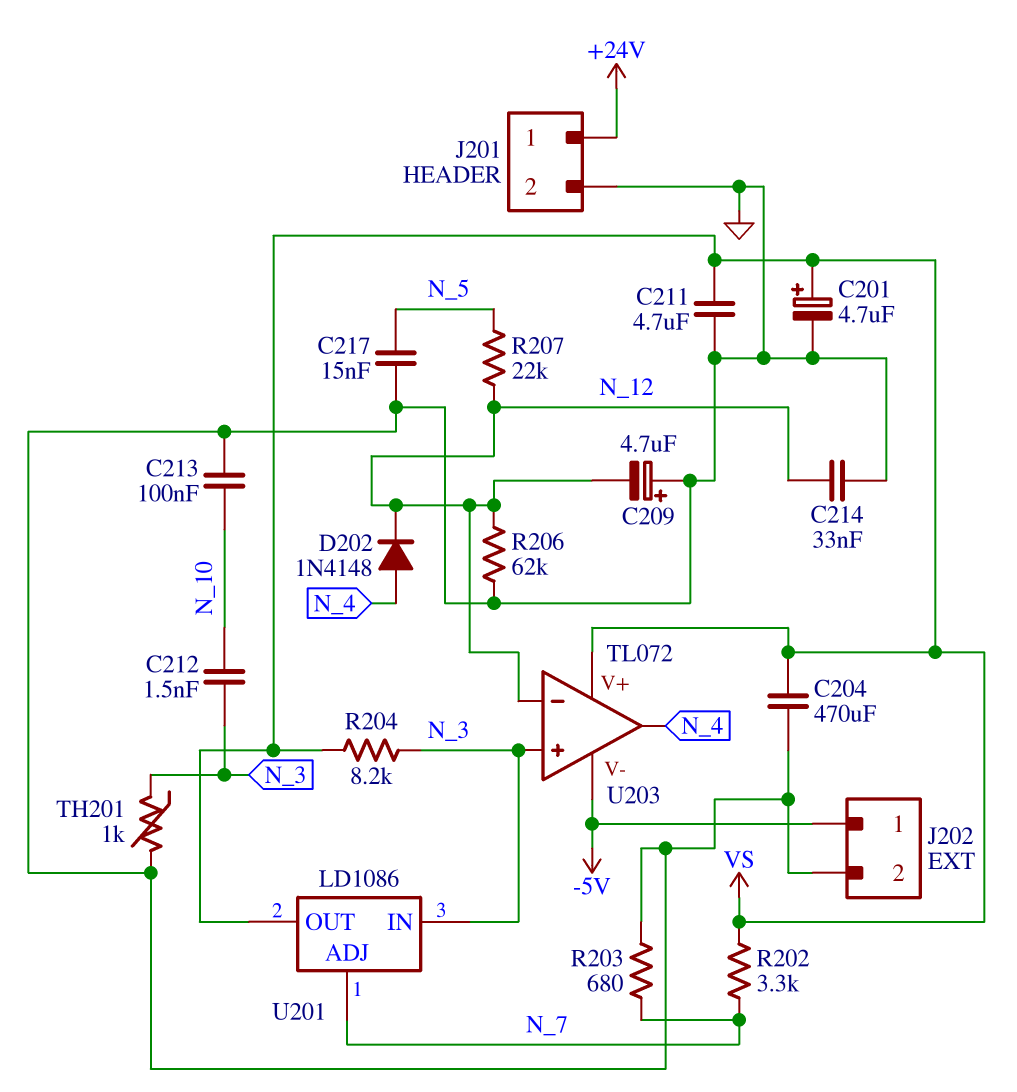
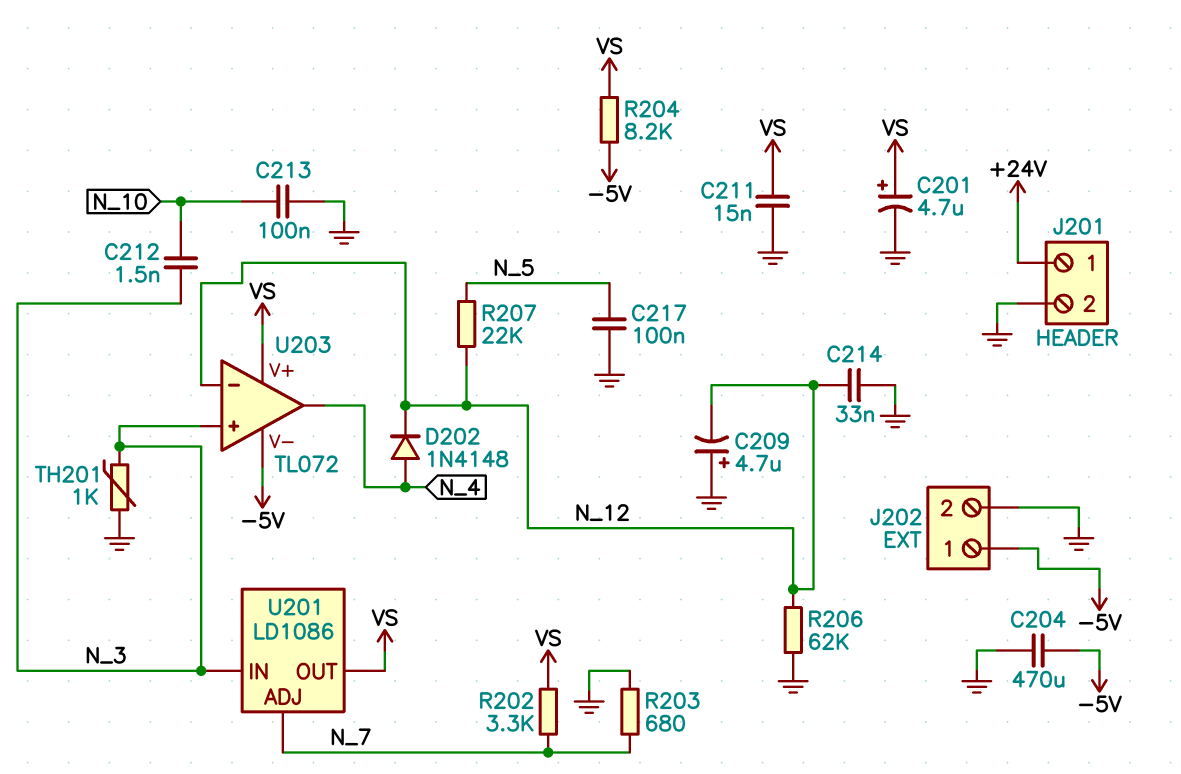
C204: 470uF (GND, VS) -> 470uF (-5V, GND)
C211: 4.7uF (GND, VS) -> 15nF (GND, VS)
C217: 15nF (GND, N_5) -> 100nF (GND, N_5)
R204: 8.2k (N_3, VS) -> 8.2k (-5V, VS)

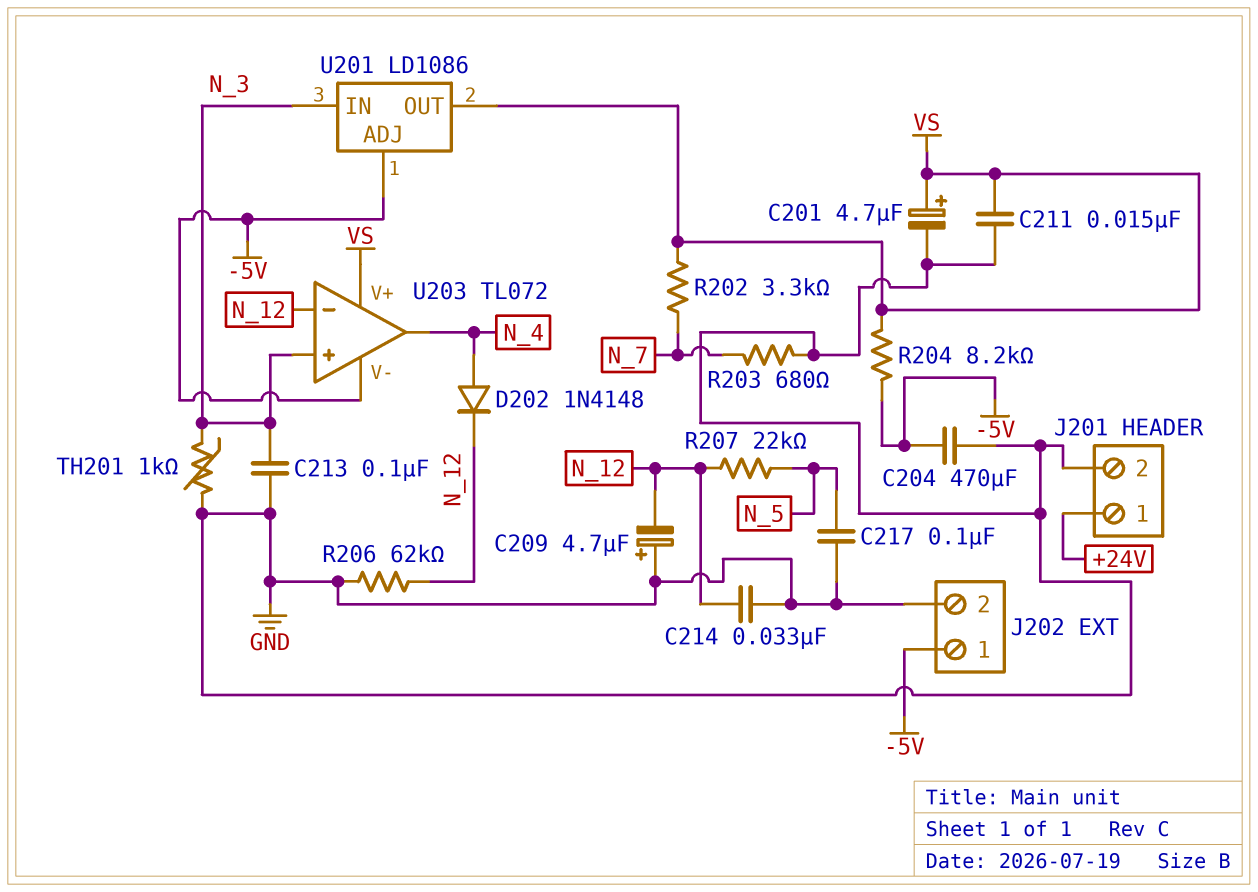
C212: 1.5nF (N_3, N_10) -> none
C213: 100nF (GND, N_10) -> 100nF (GND, N_3)
U201 pin ADJ: N_7 -> -5V

